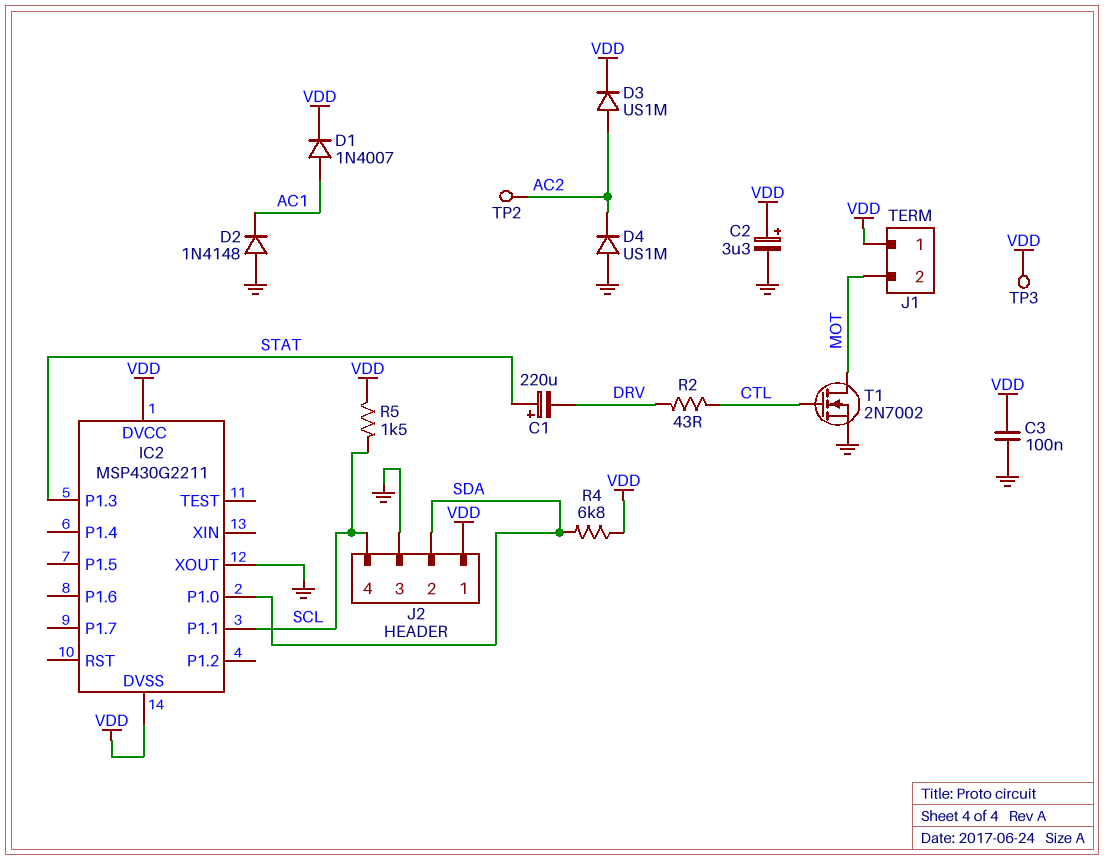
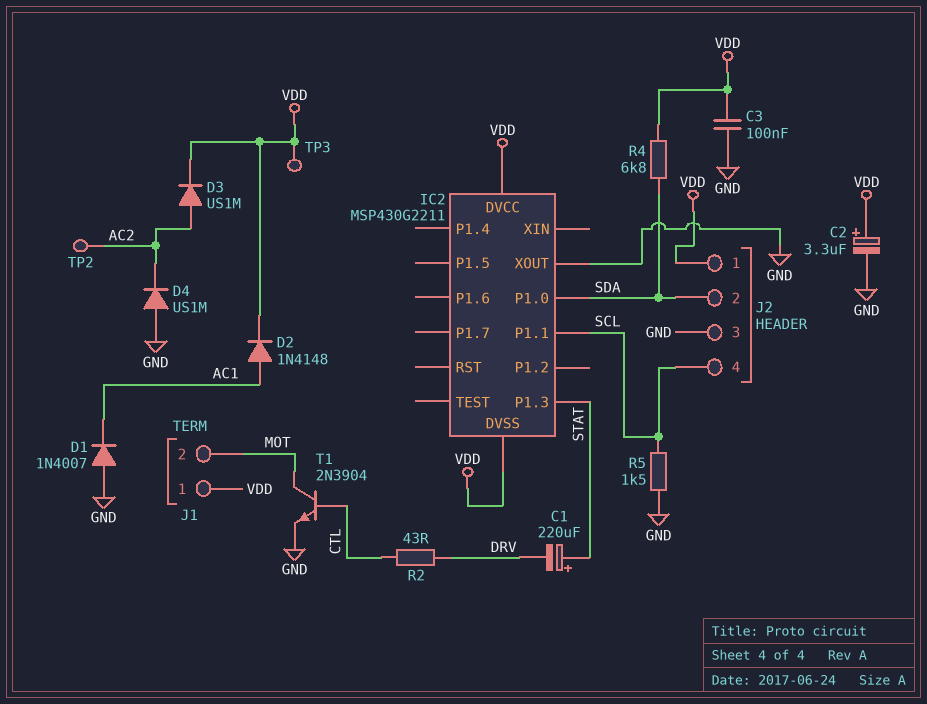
D1: diode 1N4007 (A AC1, K VDD) -> diode 1N4007 (A GND, K AC1)
D2: diode 1N4148 (A GND, K AC1) -> diode 1N4148 (A AC1, K VDD)
R5: 1.5k (SCL, VDD) -> 1.5k (GND, SCL)
T1: NMOS 2N7002 (G CTL, D MOT, S GND) -> NPN 2N3904 (B CTL, C MOT, E GND)

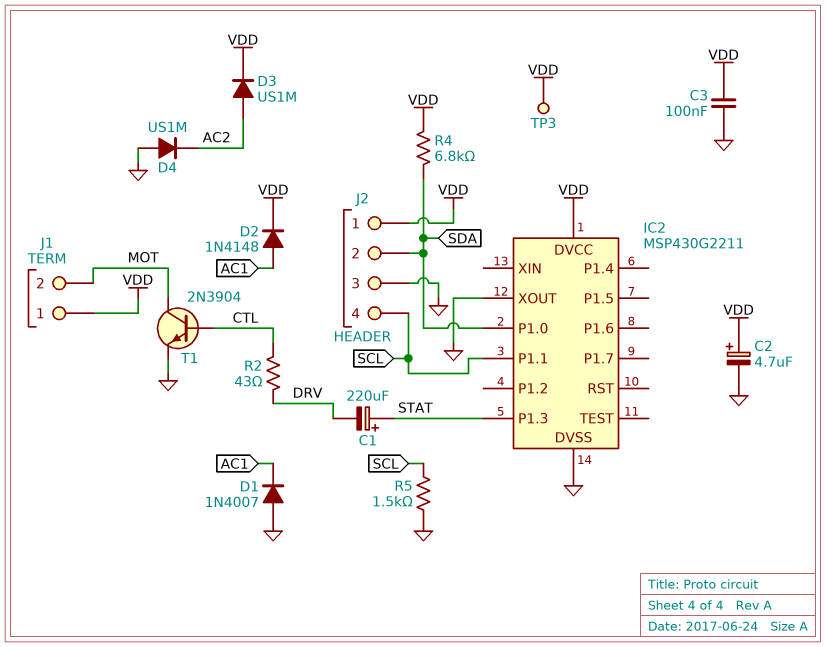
C2: 3.3uF (plus VDD, minus GND) -> 4.7uF (plus VDD, minus GND)
IC2 pin DVSS: VDD -> GND
TP2: test point (AC2) -> none

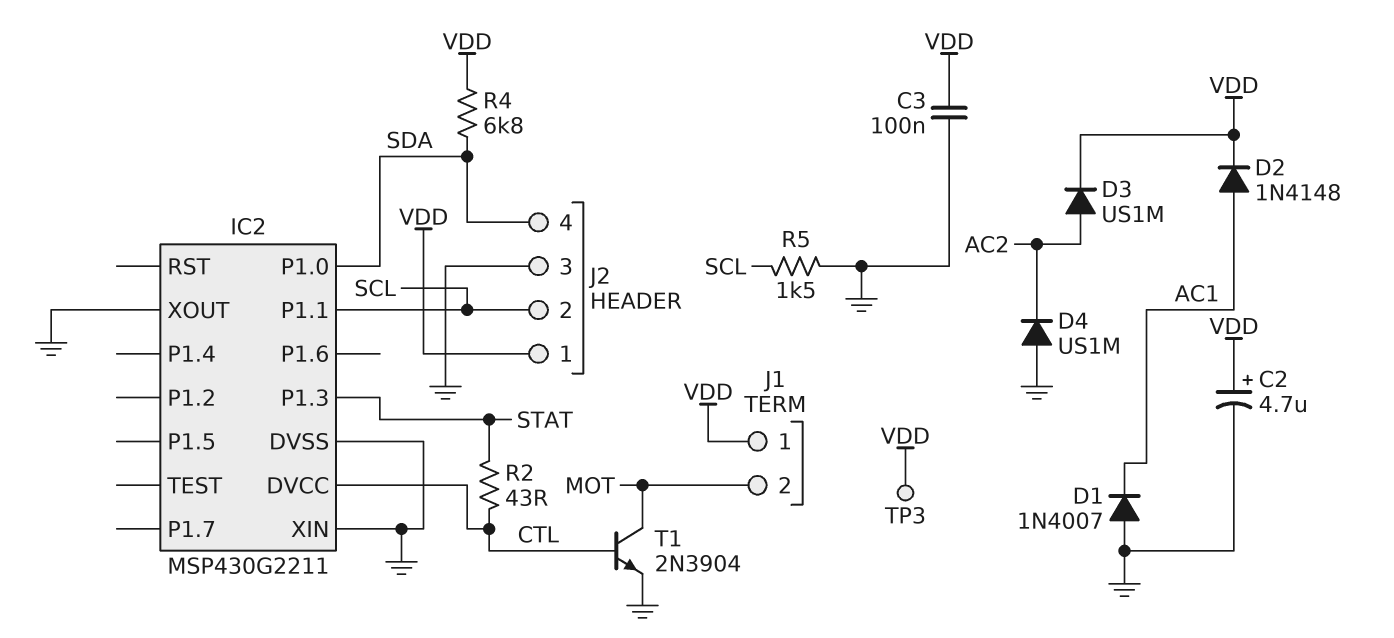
C1: 220uF (plus STAT, minus DRV) -> none
IC2 pin DVCC: VDD -> CTL
IC2 pin XIN: none -> GND
J2 pin 2: SDA -> SCL
J2 pin 4: SCL -> SDA
R2: 43 (CTL, DRV) -> 43 (CTL, STAT)

